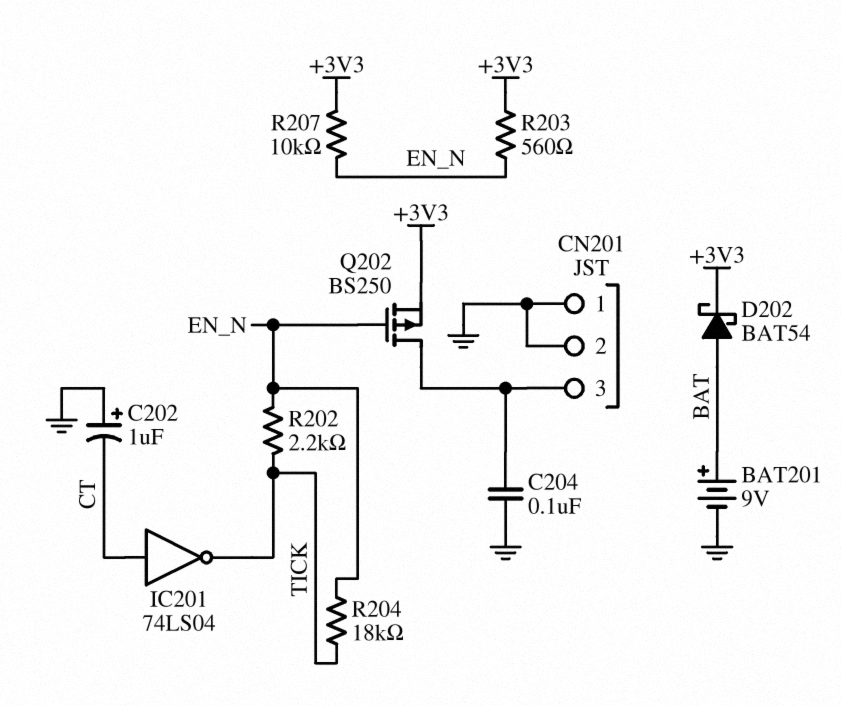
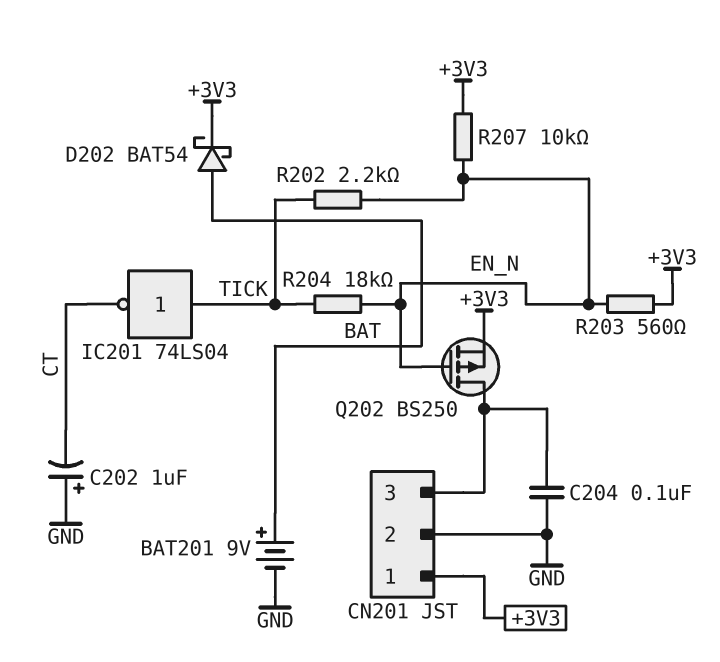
CN201 pin 1: GND -> +3V3
IC201: NOT 74LS04 (in CT, out TICK) -> NOT 74LS04 (in TICK, out CT)

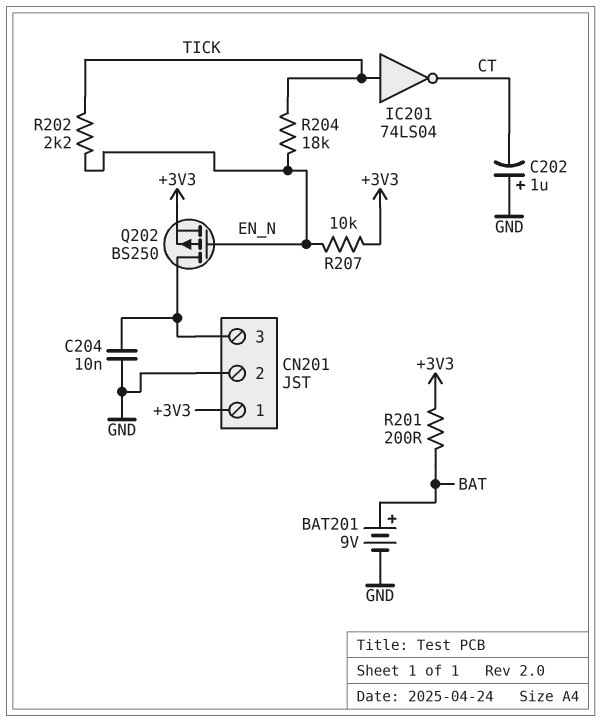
C204: 100nF (CN201/3, GND) -> 10nF (CN201/3, GND)
D202: schottky BAT54 (A BAT, K +3V3) -> none
R201: none -> 200 (+3V3, BAT)
R203: 560 (+3V3, EN_N) -> none

